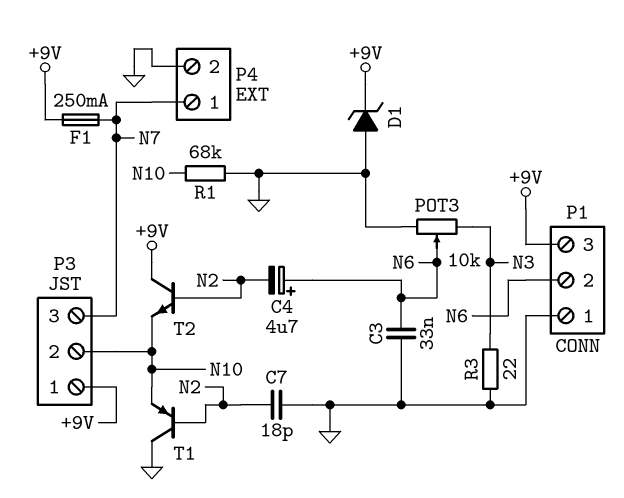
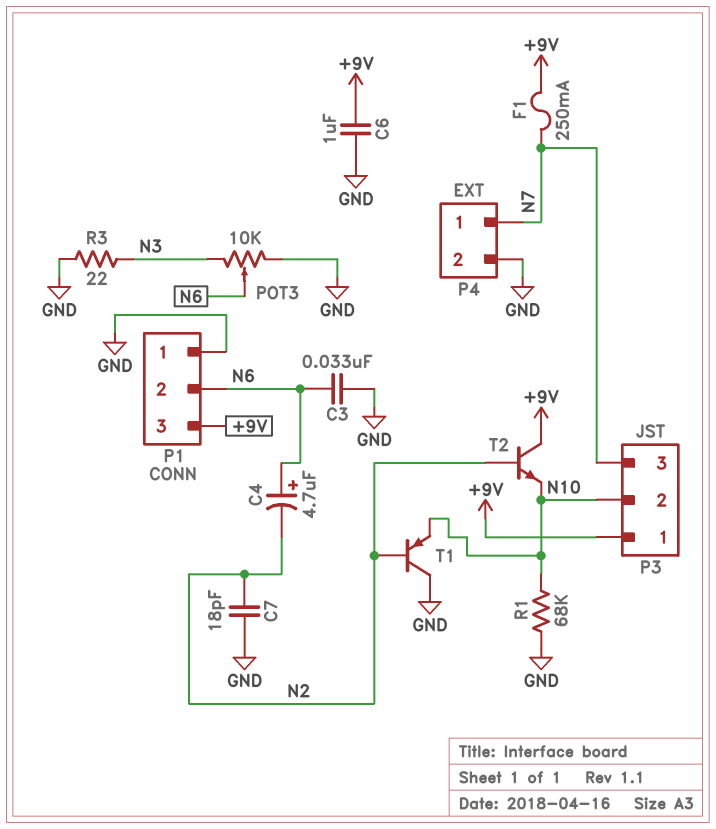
C6: none -> 1uF (+9V, GND)
D1: zener (A GND, K +9V) -> none

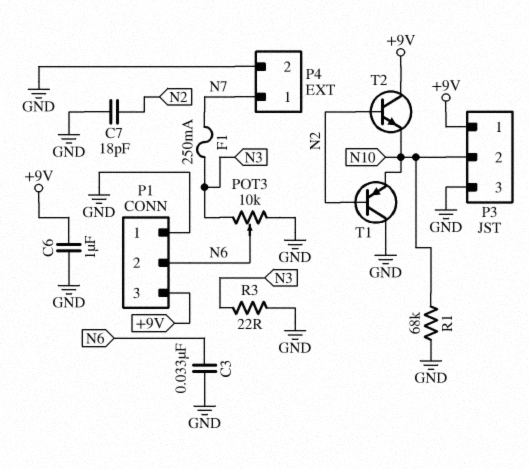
C4: 4.7uF (plus N6, minus N2) -> none
F1: 250mA (+9V, N7) -> 250mA (N3, N7)
P3 pin 3: N7 -> GND

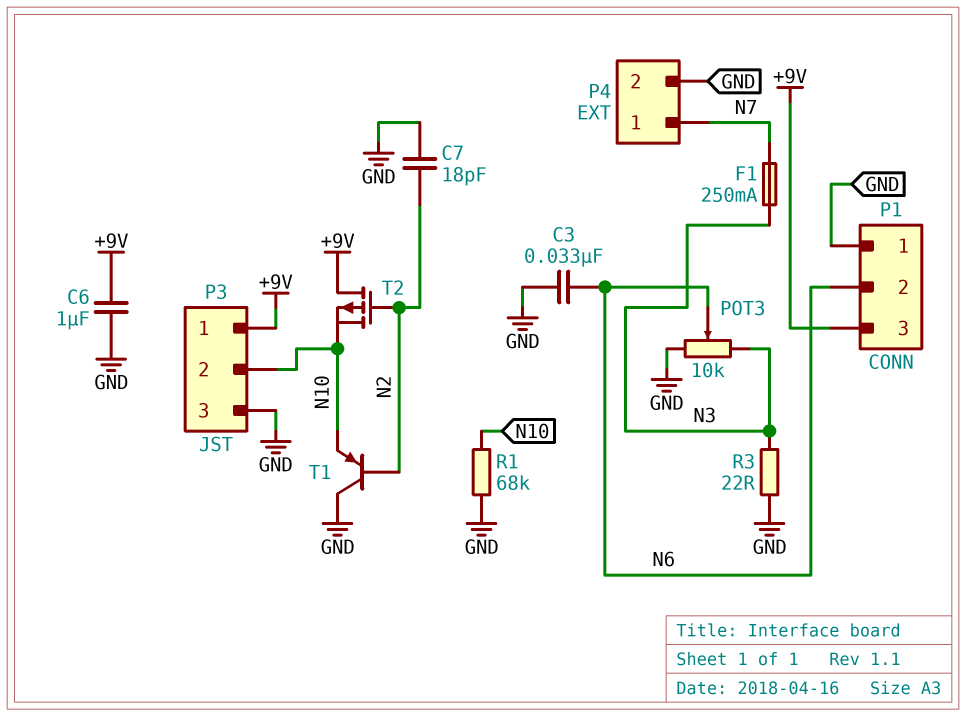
T2: NPN (B N2, C +9V, E N10) -> PMOS (G N2, D +9V, S N10)

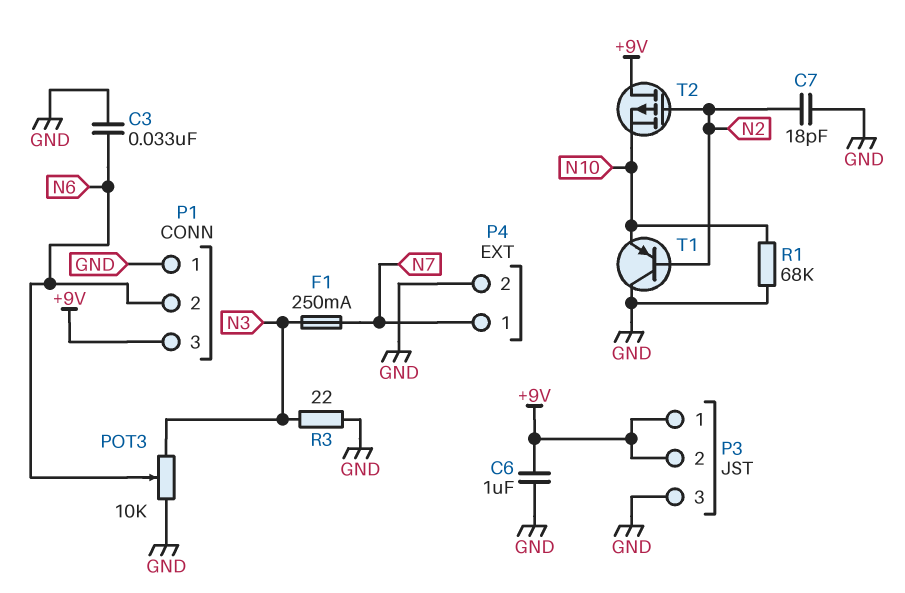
P3 pin 2: N10 -> +9V

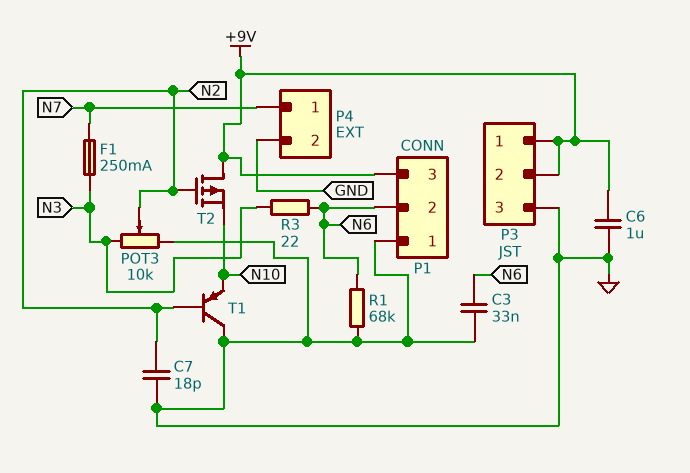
POT3: 10k (GND, N3, wiper N6) -> 10k (GND, N3, wiper N2)
R1: 68k (GND, N10) -> 68k (GND, N6)
R3: 22 (GND, N3) -> 22 (N3, N6)

